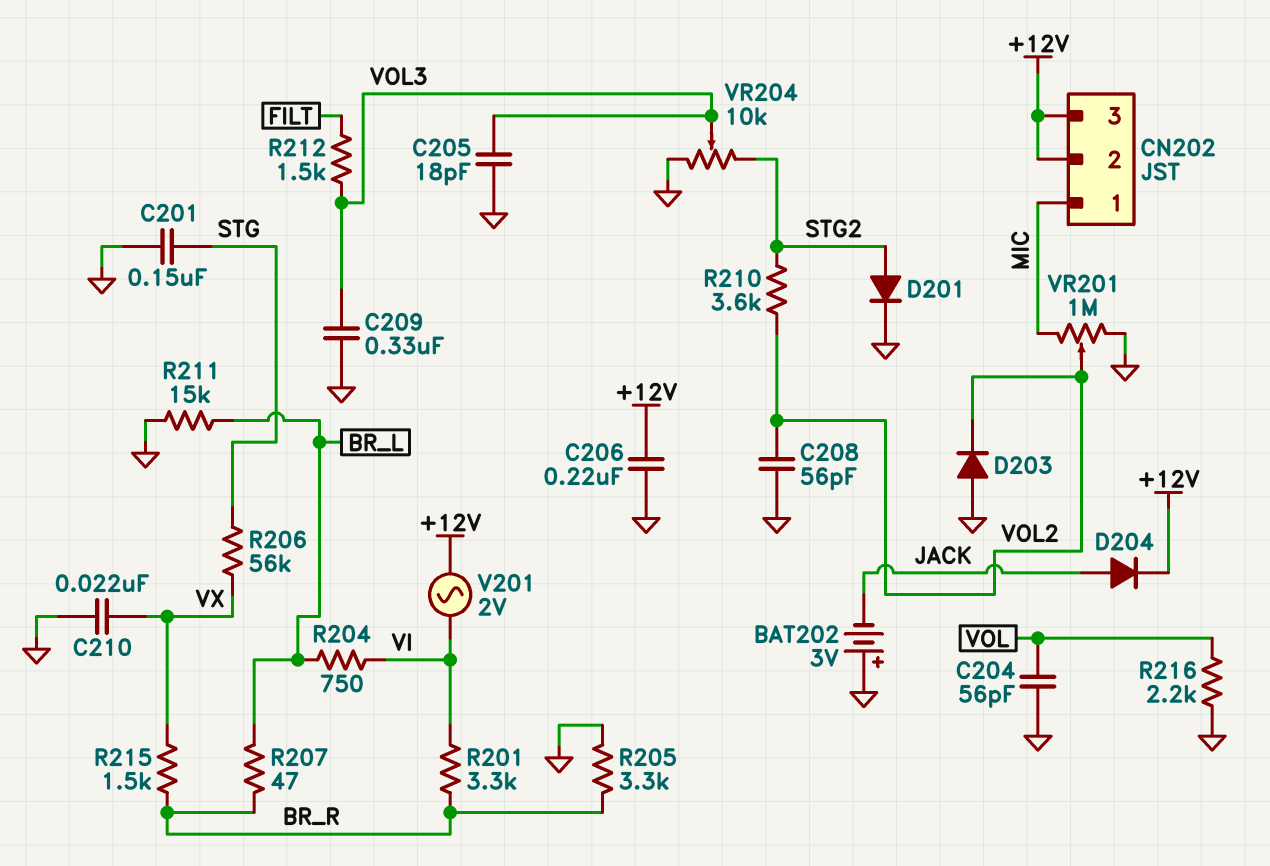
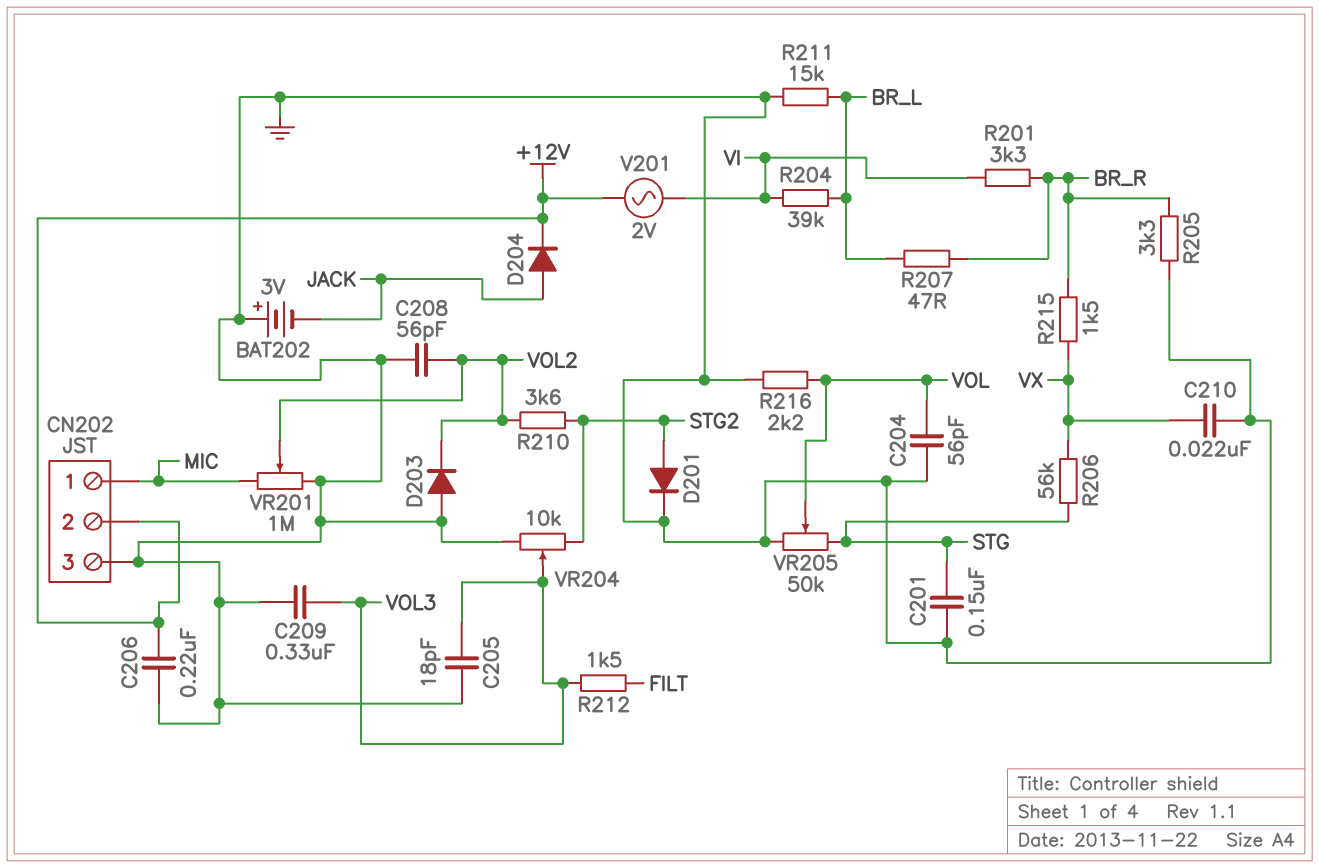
CN202 pin 3: +12V -> GND
R204: 750 (BR_L, VI) -> 39k (BR_L, VI)
VR205: none -> 50k (GND, STG, wiper VOL)

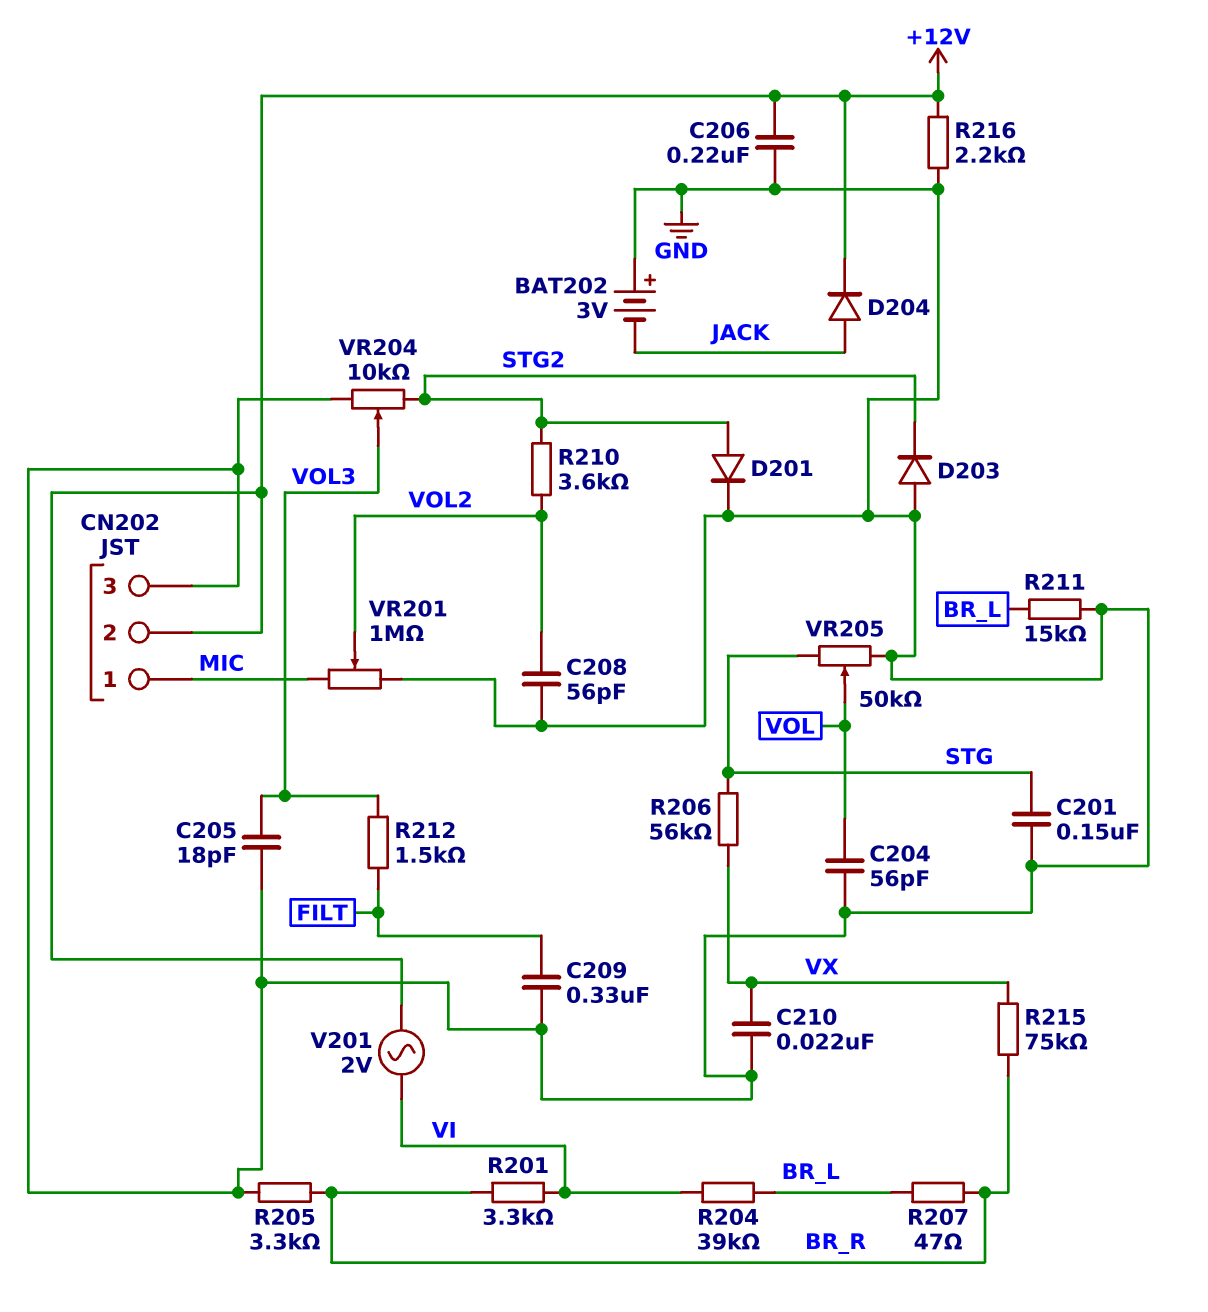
C209: 330nF (GND, VOL3) -> 330nF (FILT, GND)
D203: diode (A GND, K VOL2) -> diode (A GND, K STG2)
R215: 1.5k (BR_R, VX) -> 75k (BR_R, VX)
R216: 2.2k (GND, VOL) -> 2.2k (+12V, GND)

